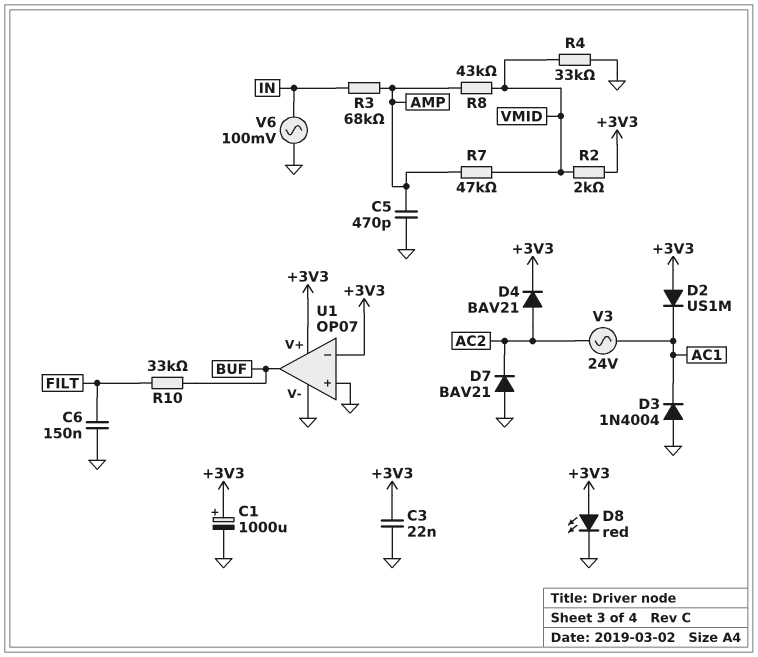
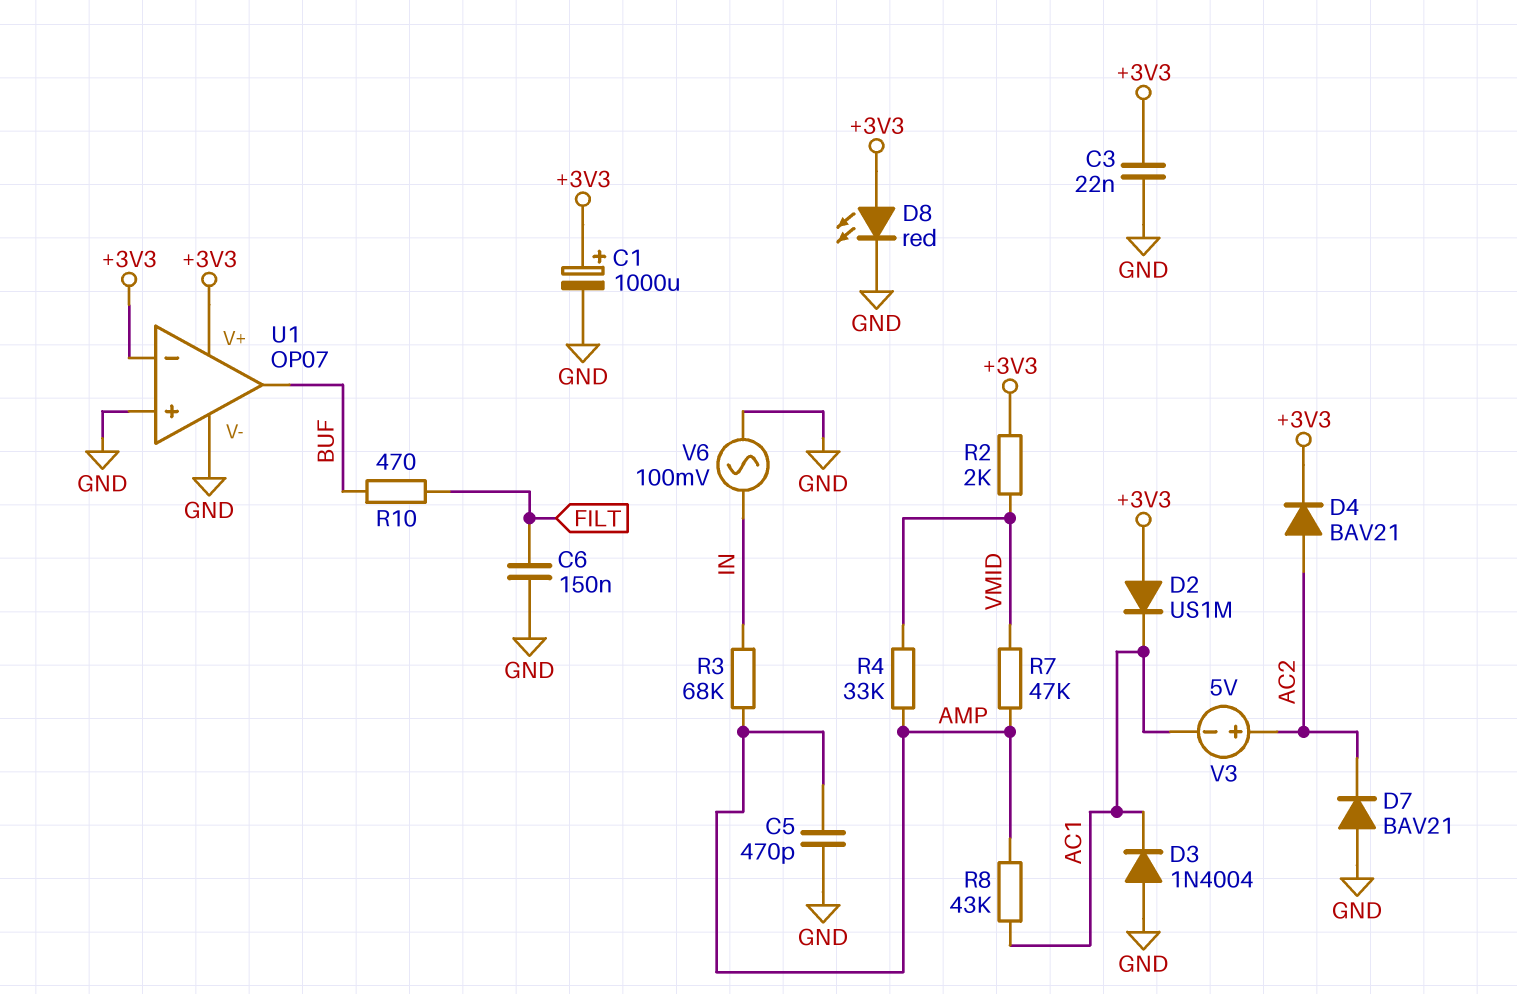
R4: 33k (GND, VMID) -> 33k (AMP, VMID)
R8: 43k (AMP, VMID) -> 43k (AC1, AMP)
R10: 33k (BUF, FILT) -> 470 (BUF, FILT)
V3: AC 24V (AC1, AC2) -> 5V (plus AC2, minus AC1)

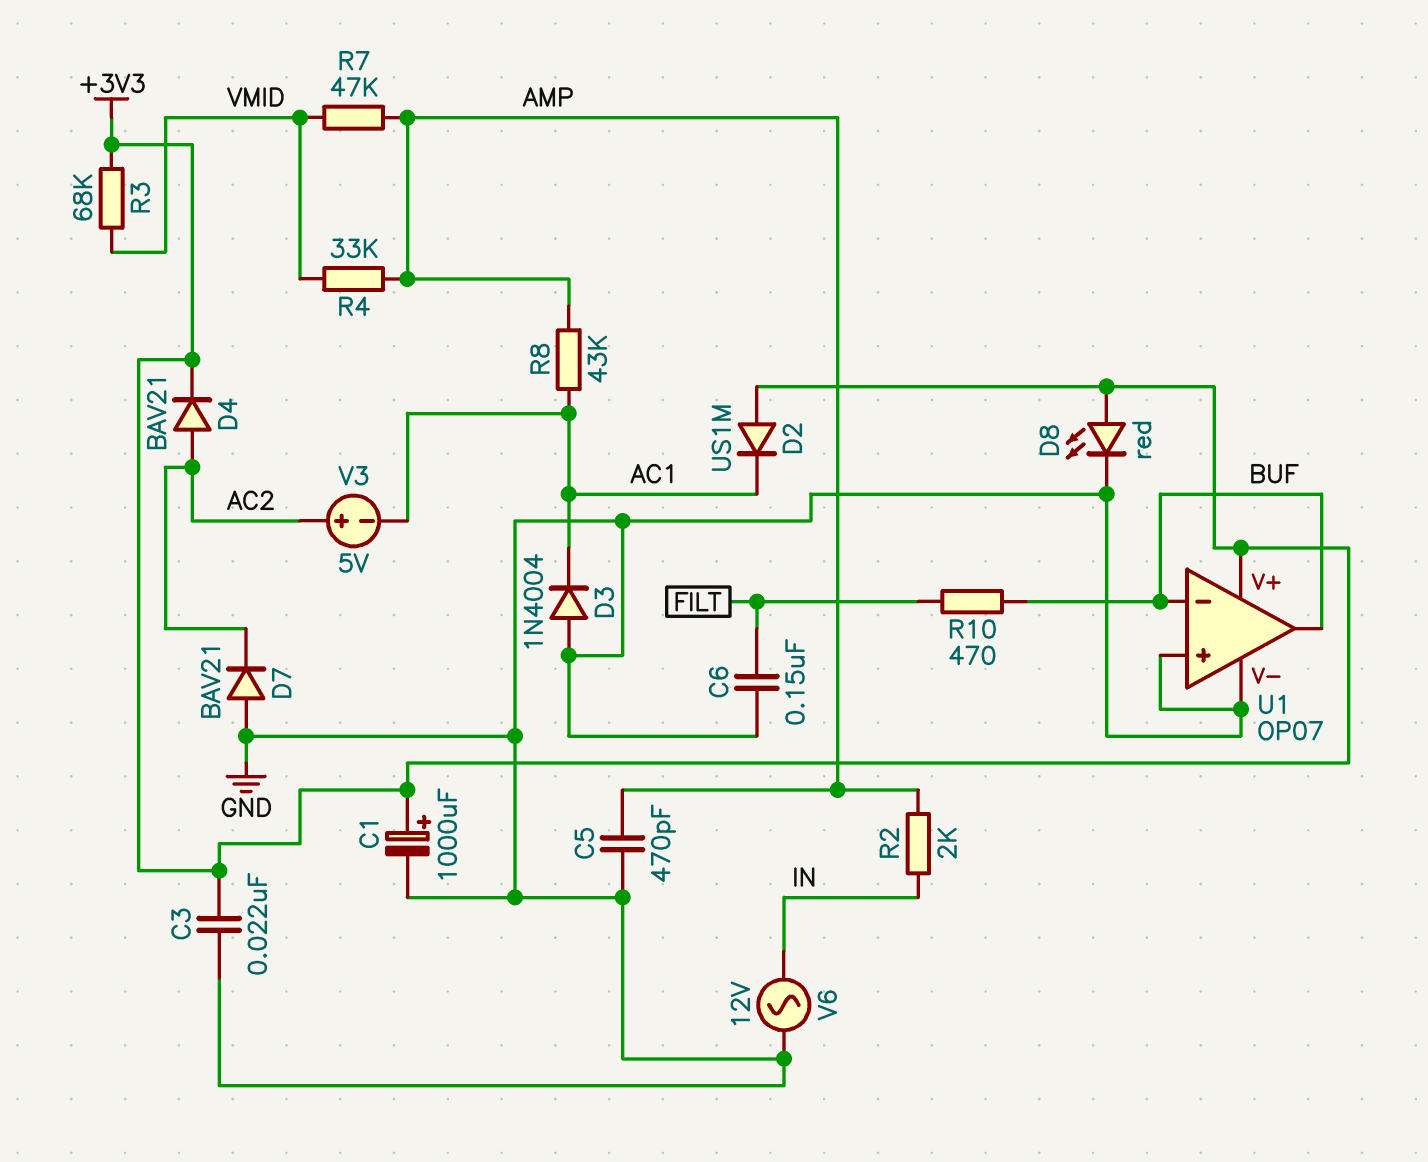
R2: 2k (+3V3, VMID) -> 2k (AMP, IN)
R3: 68k (AMP, IN) -> 68k (+3V3, VMID)
U1 pin in-: +3V3 -> BUF
V6: AC 100mV (GND, IN) -> AC 12V (GND, IN)

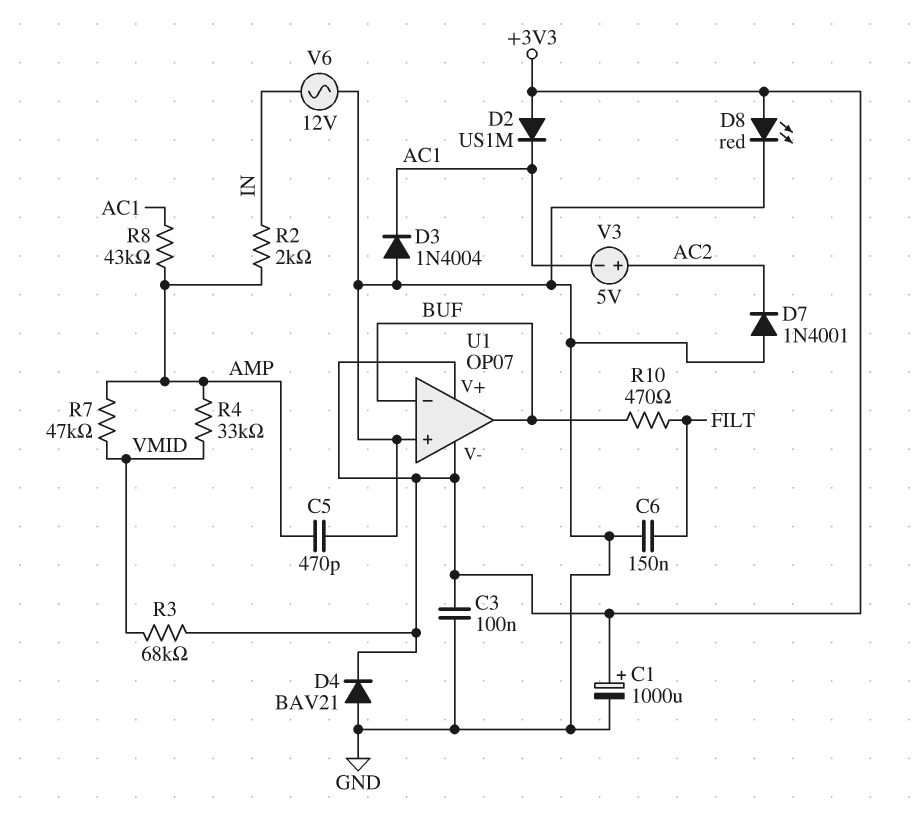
C3: 22nF (+3V3, GND) -> 100nF (+3V3, GND)
D4: diode BAV21 (A AC2, K +3V3) -> diode BAV21 (A GND, K +3V3)
D7: diode BAV21 (A GND, K AC2) -> diode 1N4001 (A GND, K AC2)
U1 pin V-: GND -> +3V3

